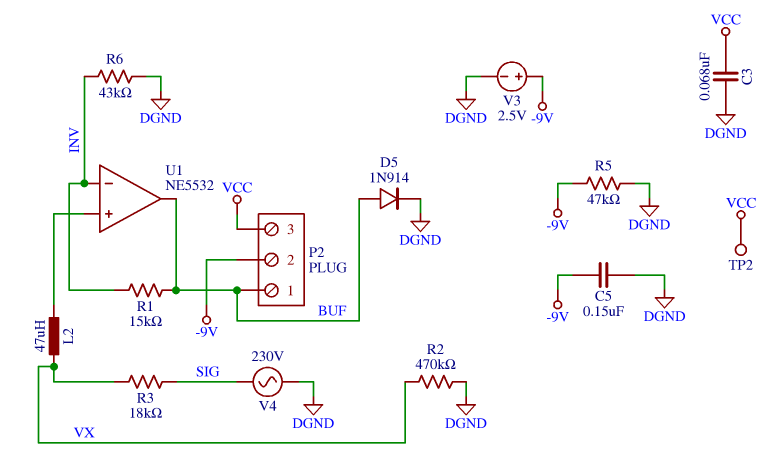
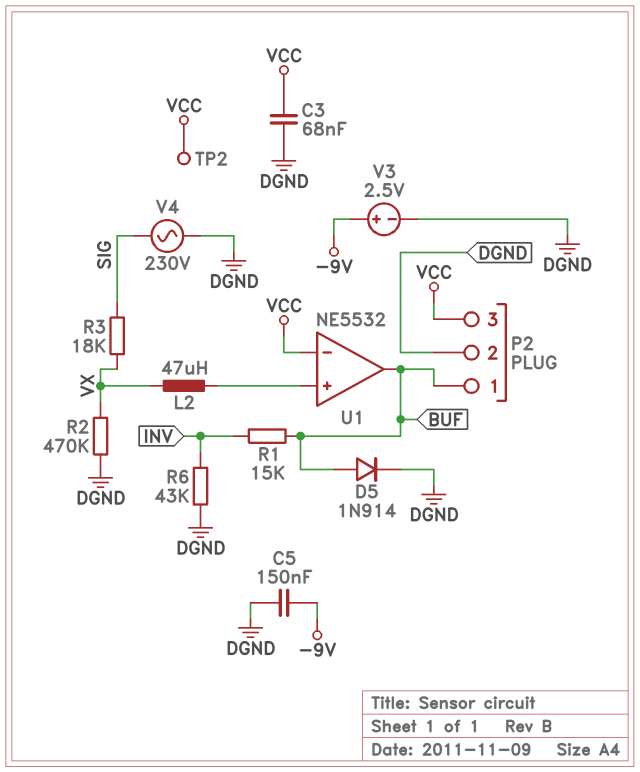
P2 pin 2: -9V -> DGND
R5: 47k (-9V, DGND) -> none
U1 pin in-: INV -> VCC

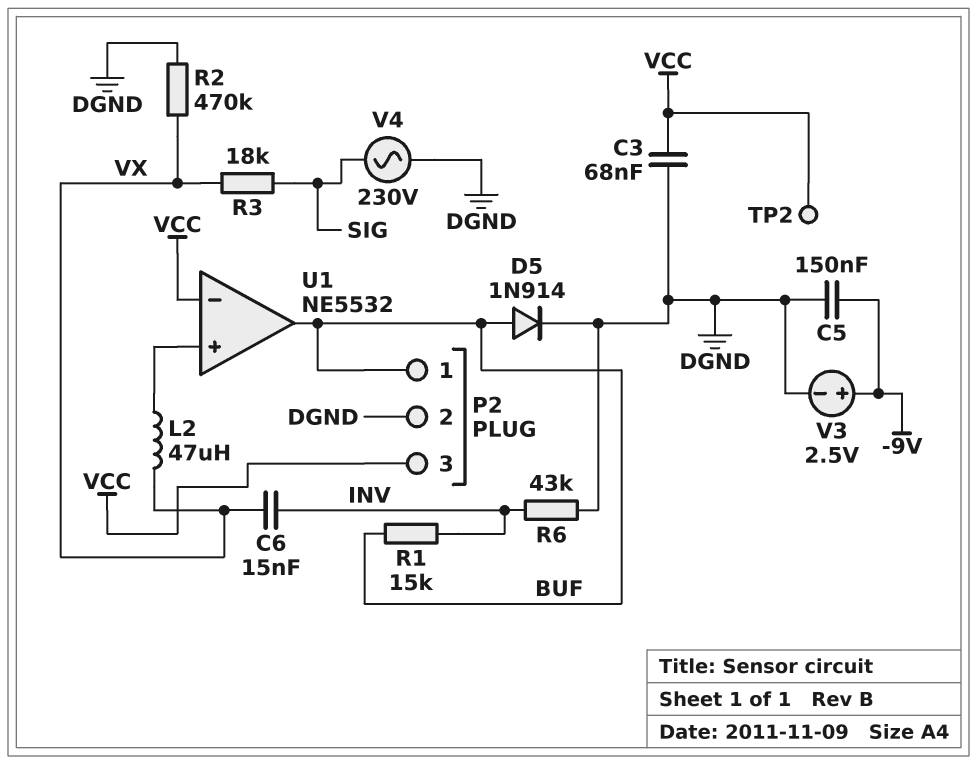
C6: none -> 15nF (INV, VX)

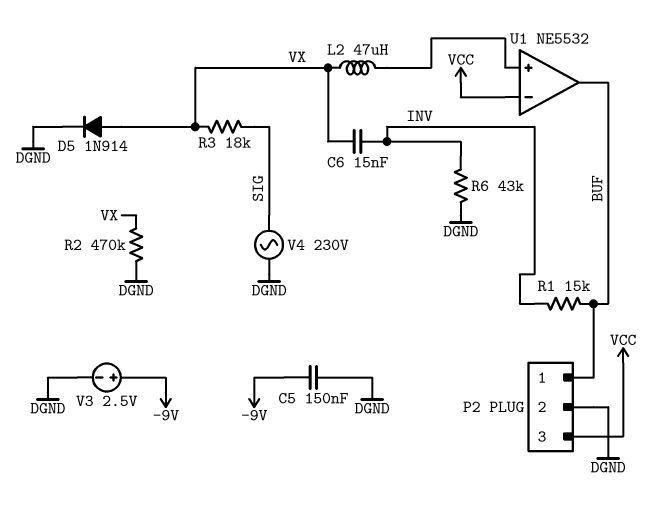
C3: 68nF (DGND, VCC) -> none
D5: diode 1N914 (A BUF, K DGND) -> diode 1N914 (A VX, K DGND)
TP2: test point (VCC) -> none

